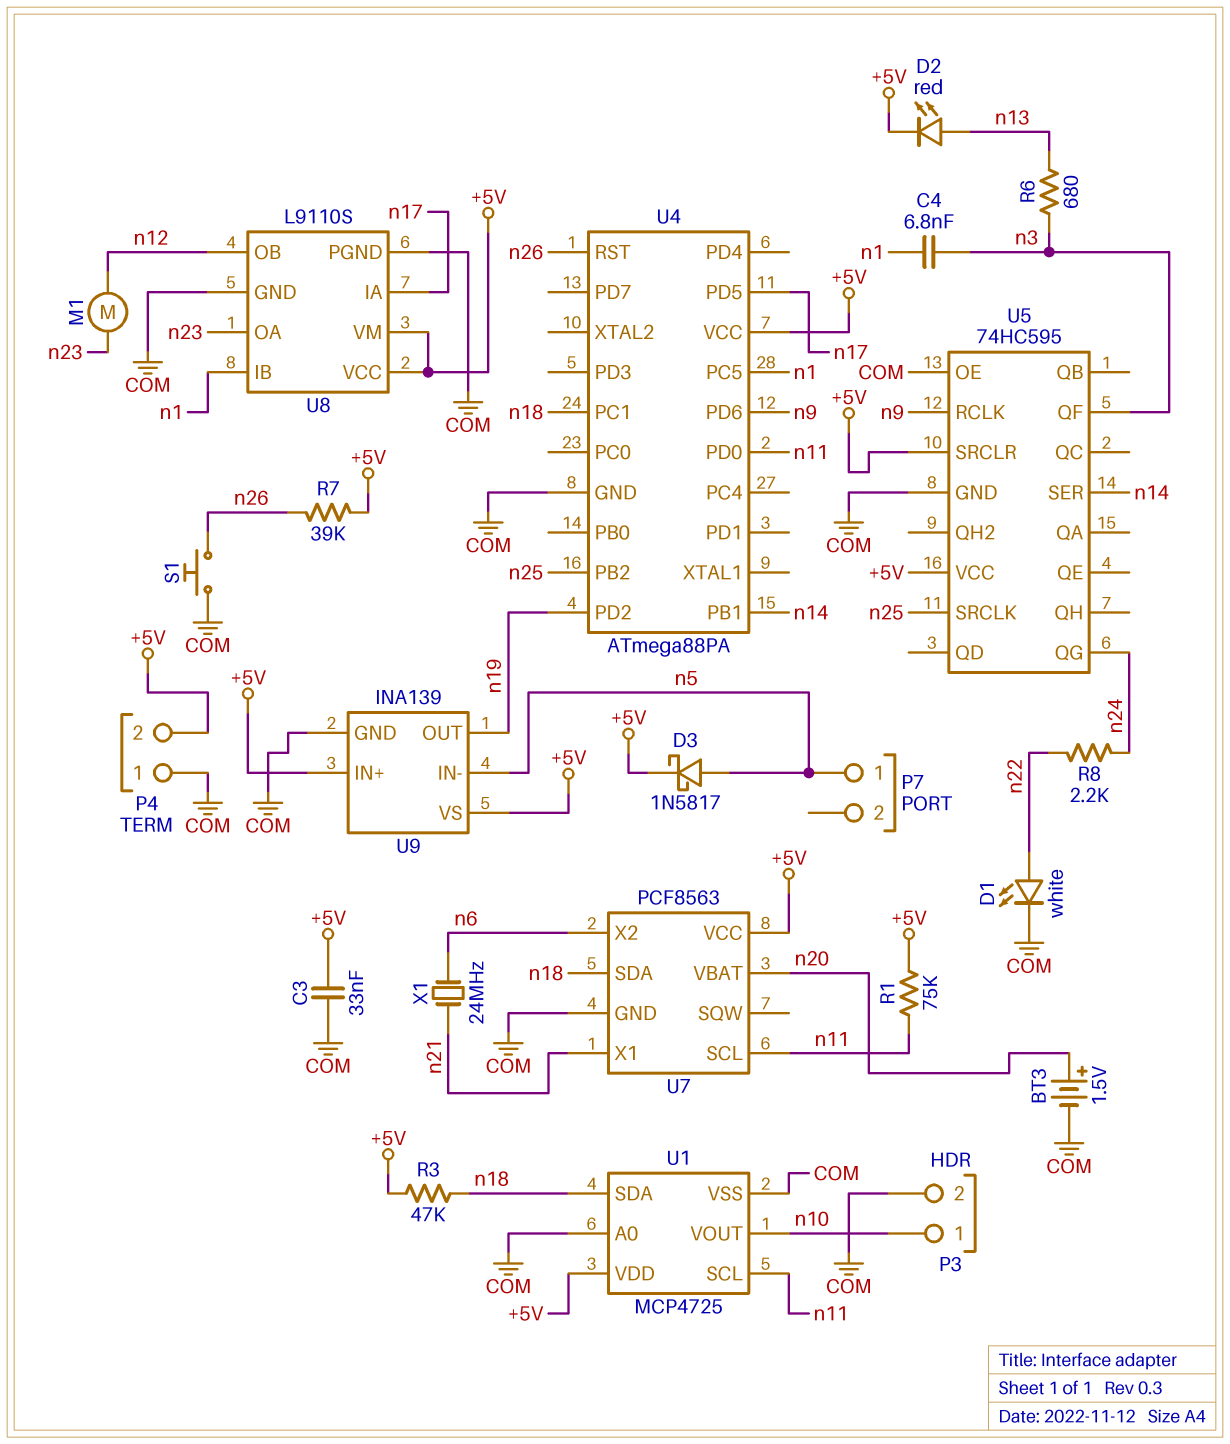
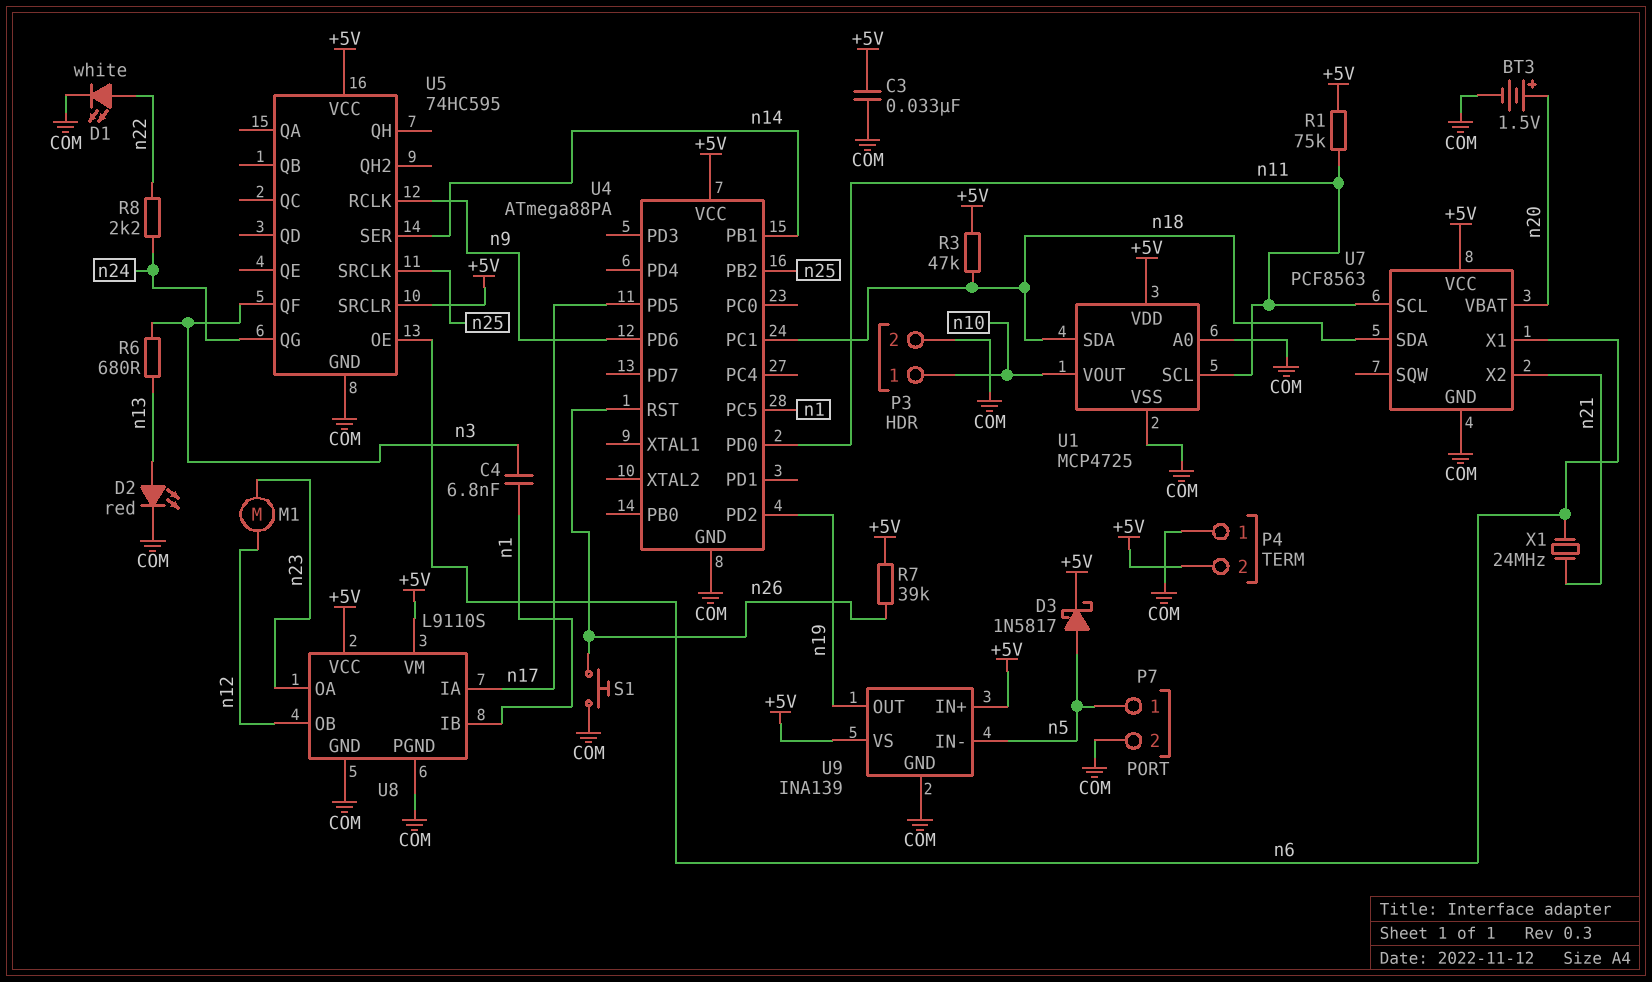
D2: LED red (A n13, K +5V) -> LED red (A n13, K COM)
P7 pin 2: none -> COM
U5 pin OE: COM -> n6
U7 pin X1: n21 -> n6
U7 pin X2: n6 -> n21

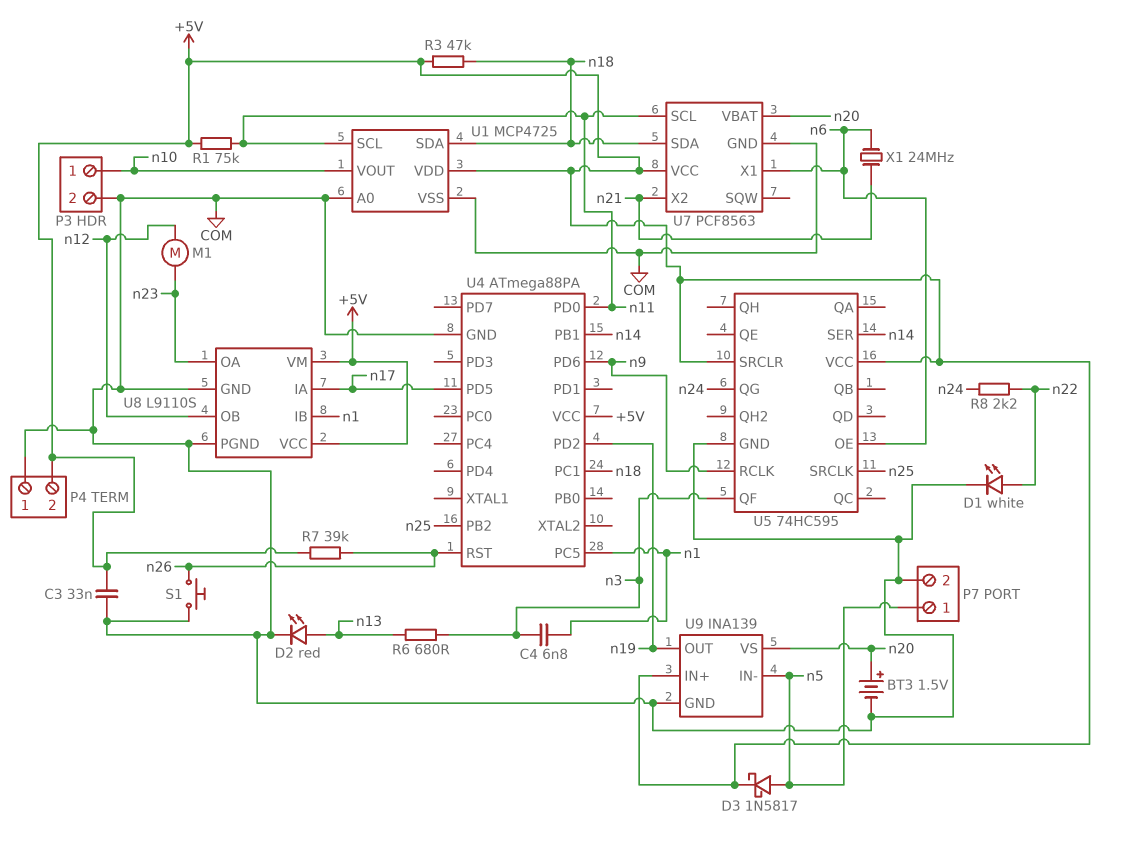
U9 pin VS: +5V -> n20

